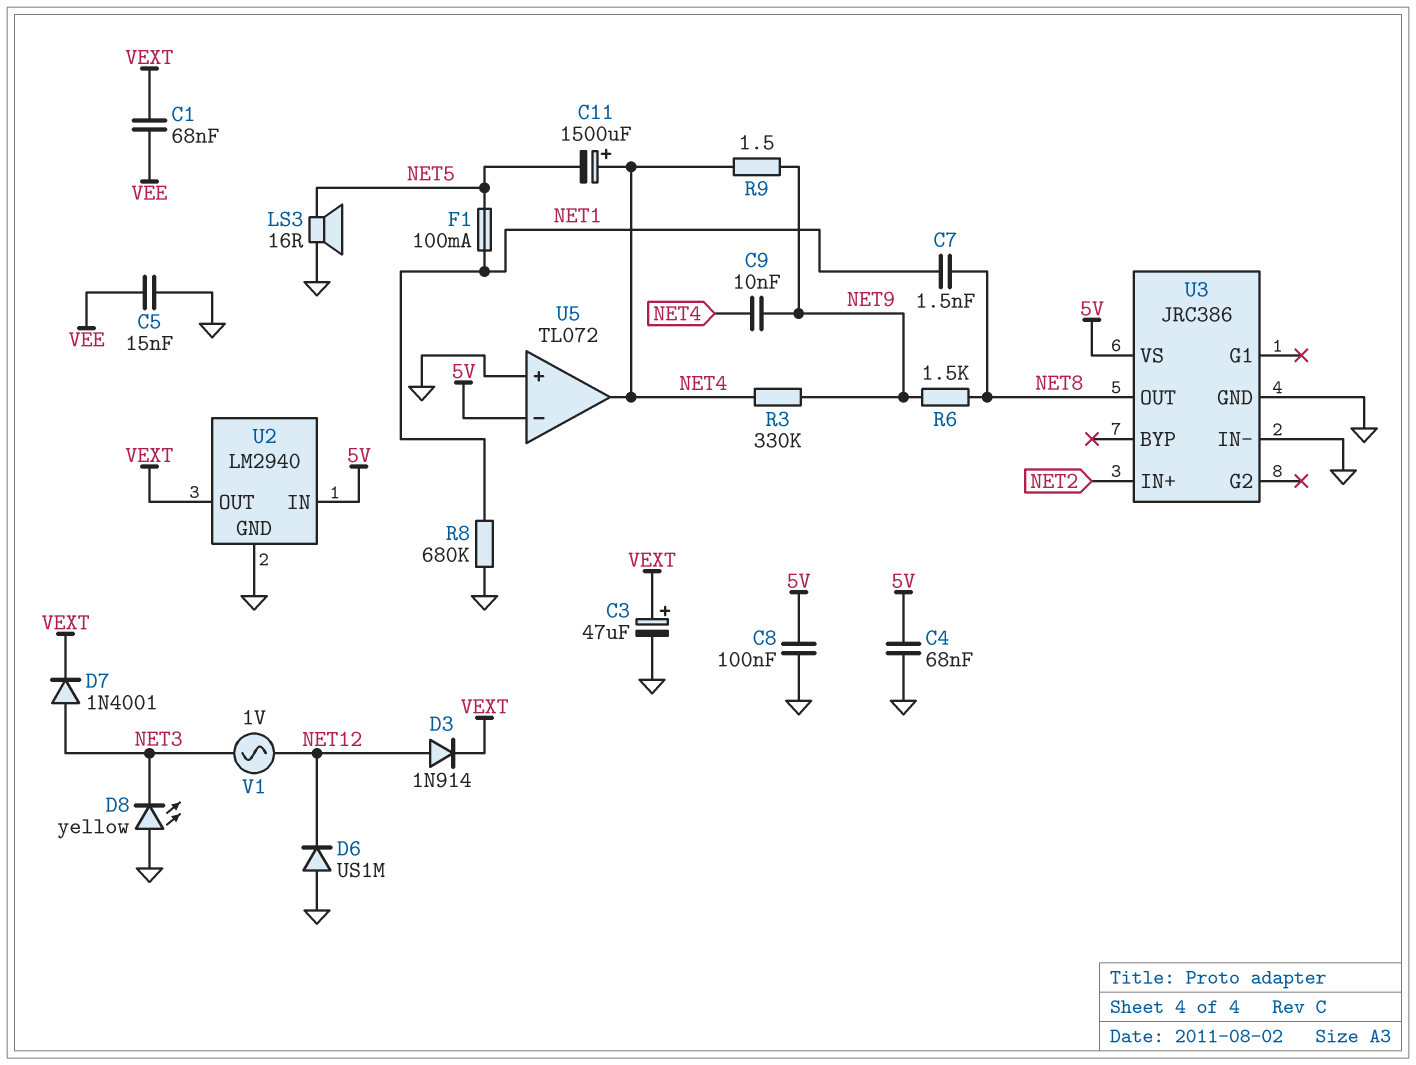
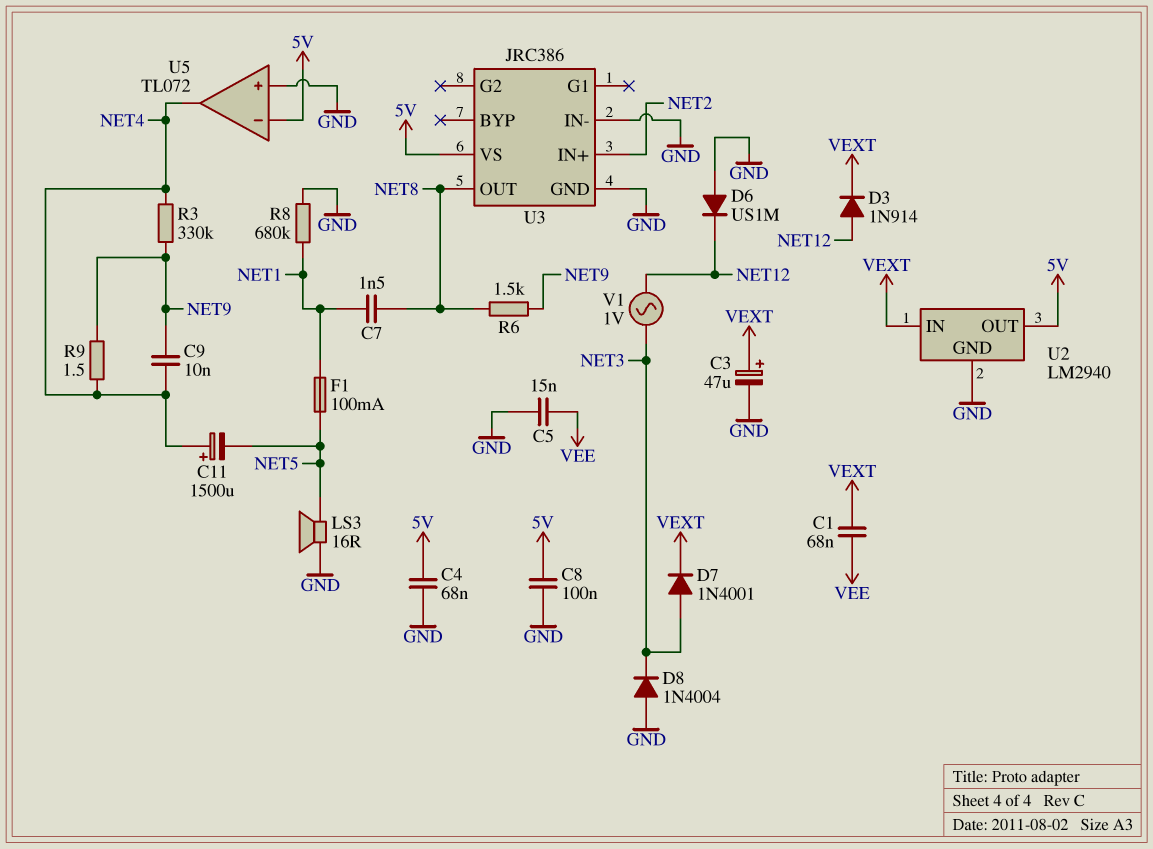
D8: LED yellow (A GND, K NET3) -> diode 1N4004 (A GND, K NET3)
U2 pin IN: 5V -> VEXT
U2 pin OUT: VEXT -> 5V

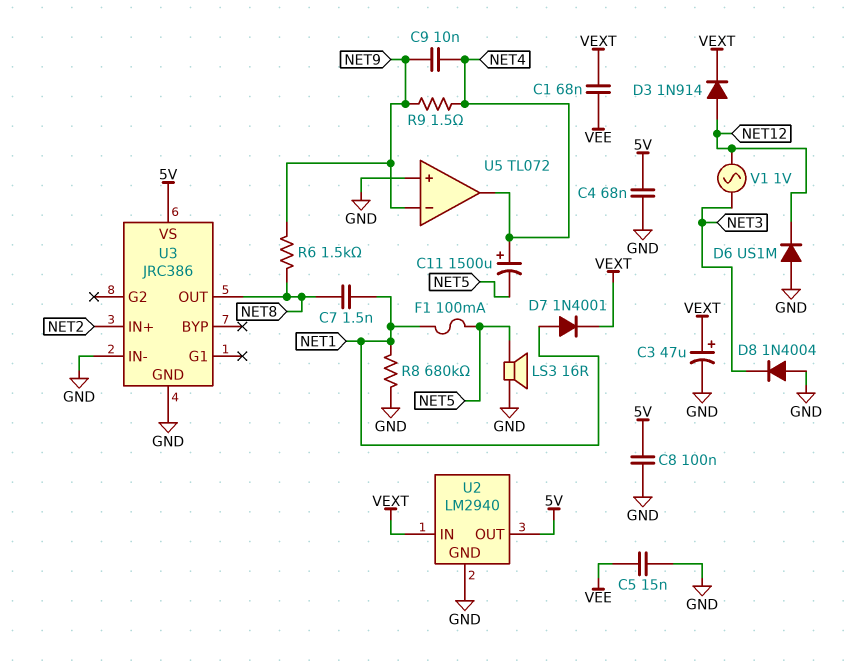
D7: diode 1N4001 (A NET3, K VEXT) -> diode 1N4001 (A NET1, K VEXT)
R3: 330k (NET4, NET9) -> none
U5 pin in-: 5V -> NET9

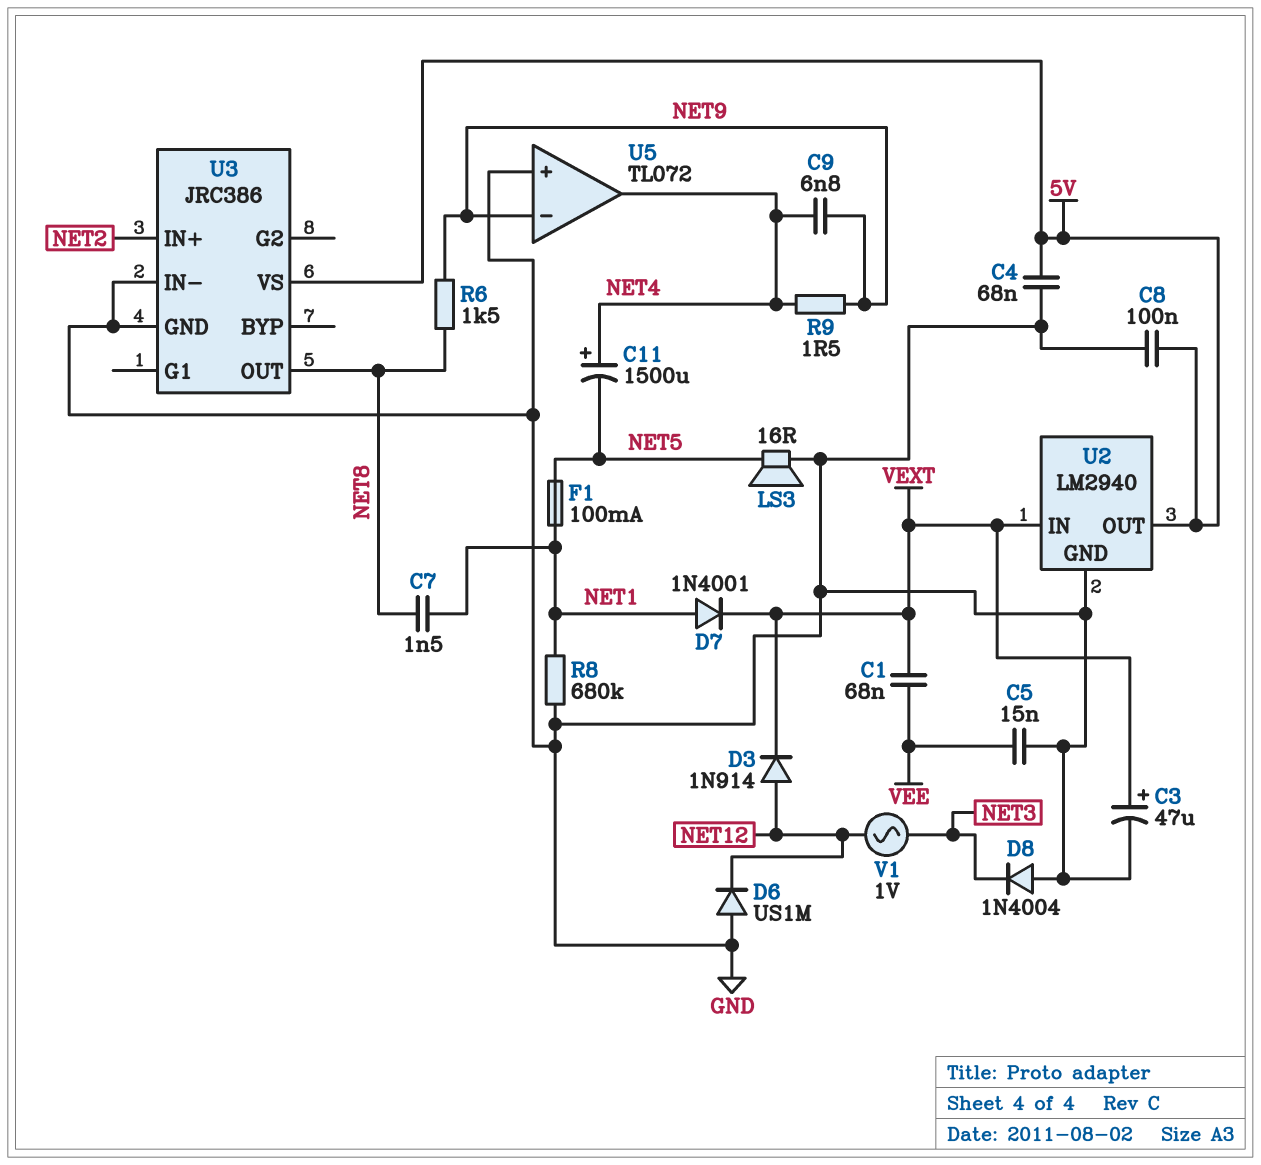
C9: 10nF (NET4, NET9) -> 6.8nF (NET4, NET9)

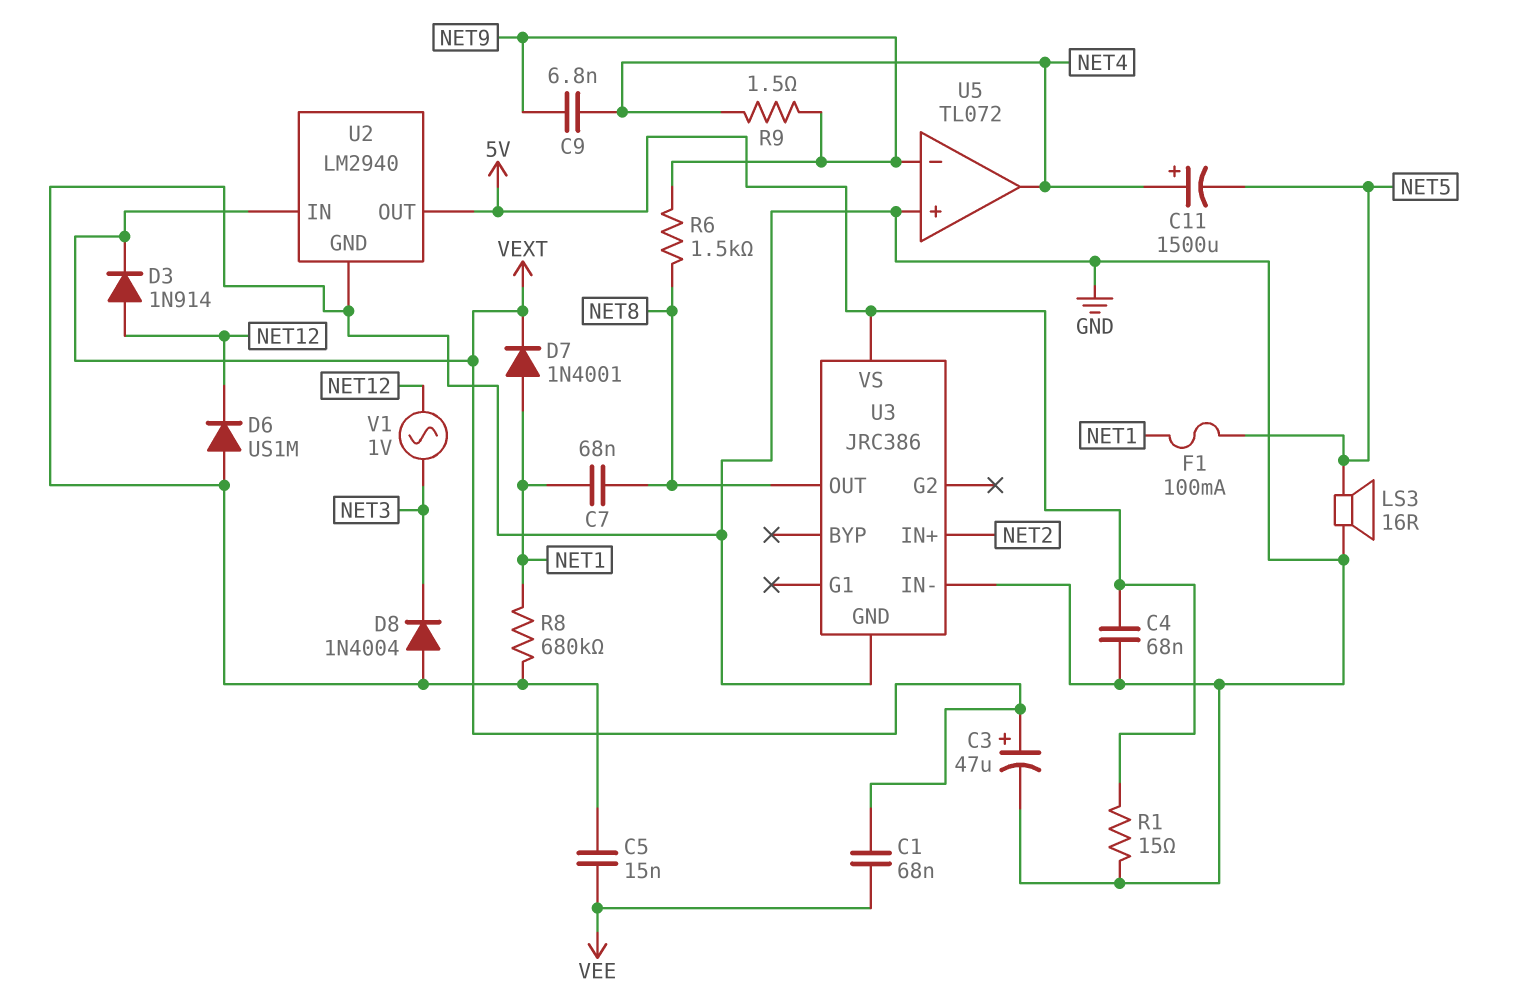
C7: 1.5nF (NET1, NET8) -> 68nF (NET1, NET8)
C8: 100nF (5V, GND) -> none
R1: none -> 15 (5V, GND)

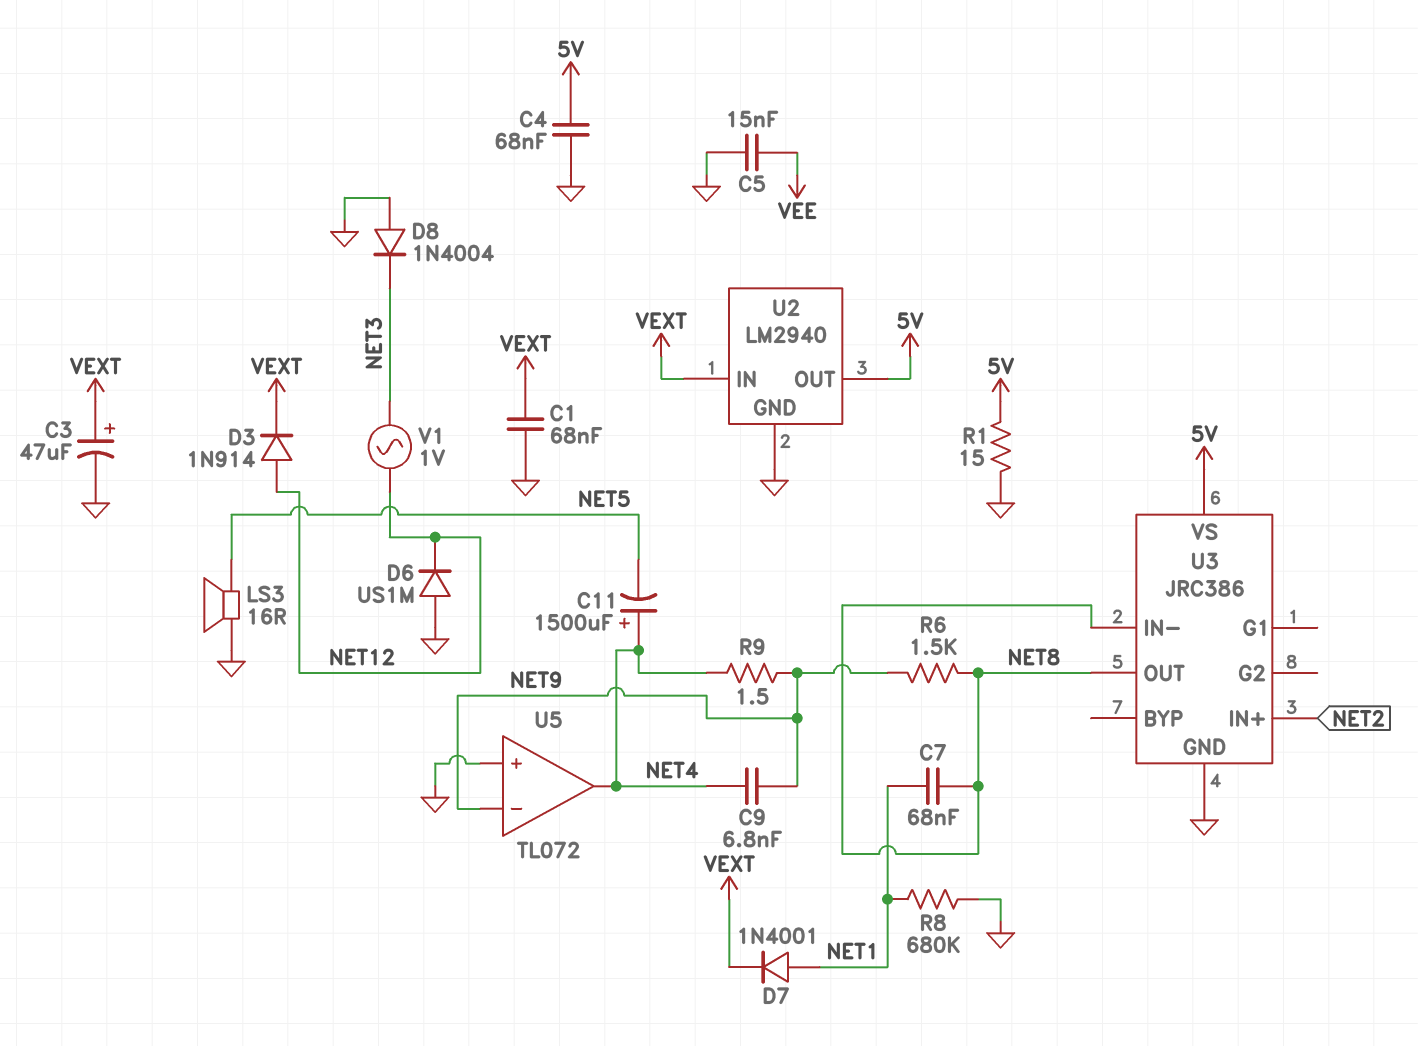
C1: 68nF (VEE, VEXT) -> 68nF (GND, VEXT)
F1: 100mA (NET1, NET5) -> none
U3 pin IN-: GND -> NET8

